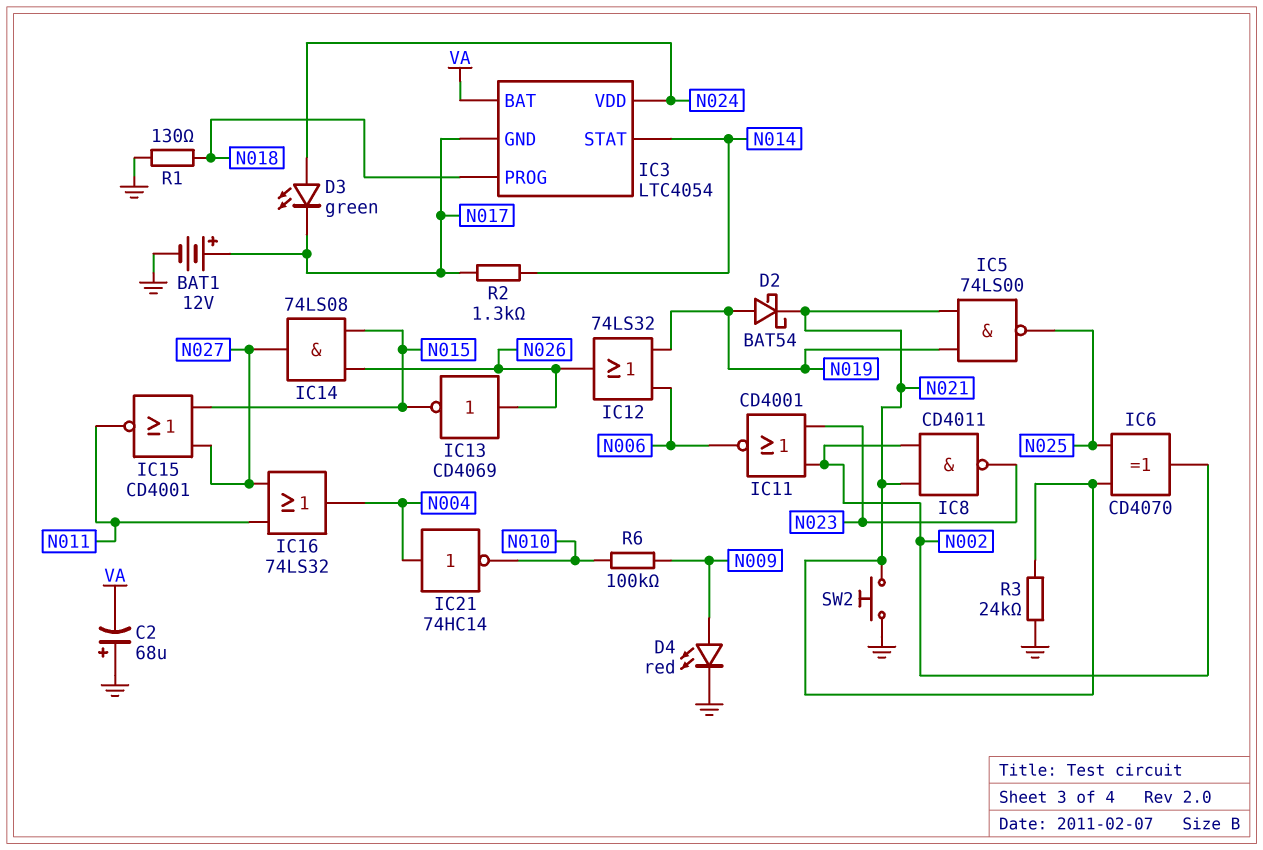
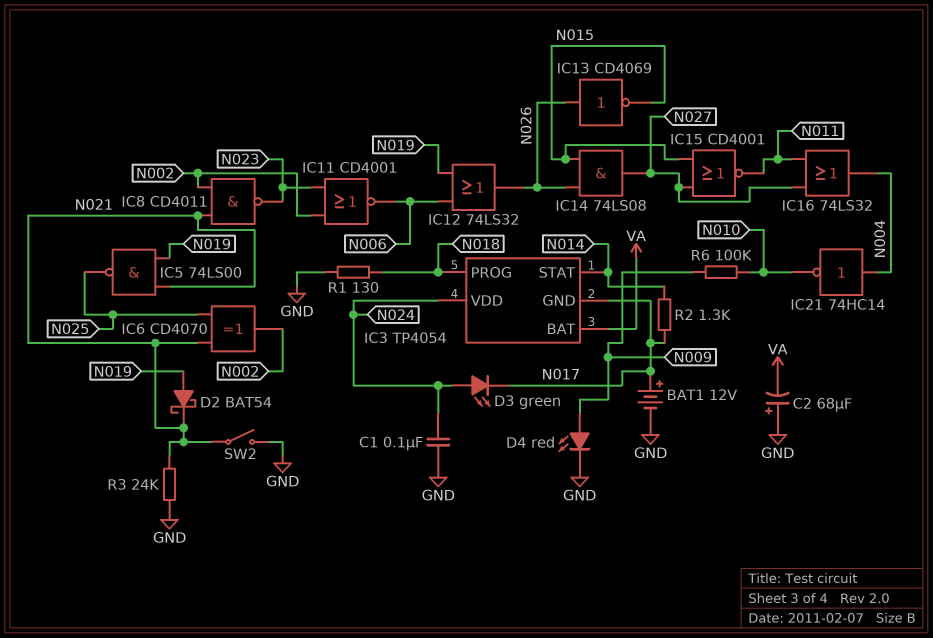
C1: none -> 100nF (GND, N024)
IC3: LTC4054 -> TP4054
SW2: button (GND, N021) -> switch (GND, N021)

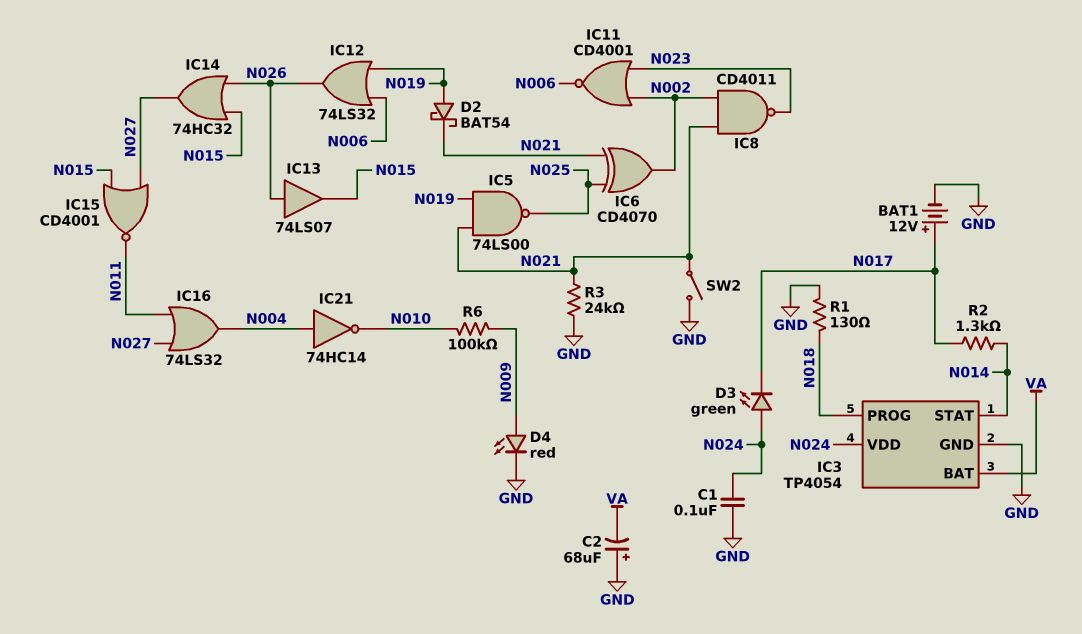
IC3 pin GND: N017 -> GND
IC13: NOT CD4069 (in N026, out N015) -> buffer 74LS07 (in N026, out N015)
IC14: AND 74LS08 (in N015, in N026, out N027) -> OR 74HC32 (in N015, in N026, out N027)

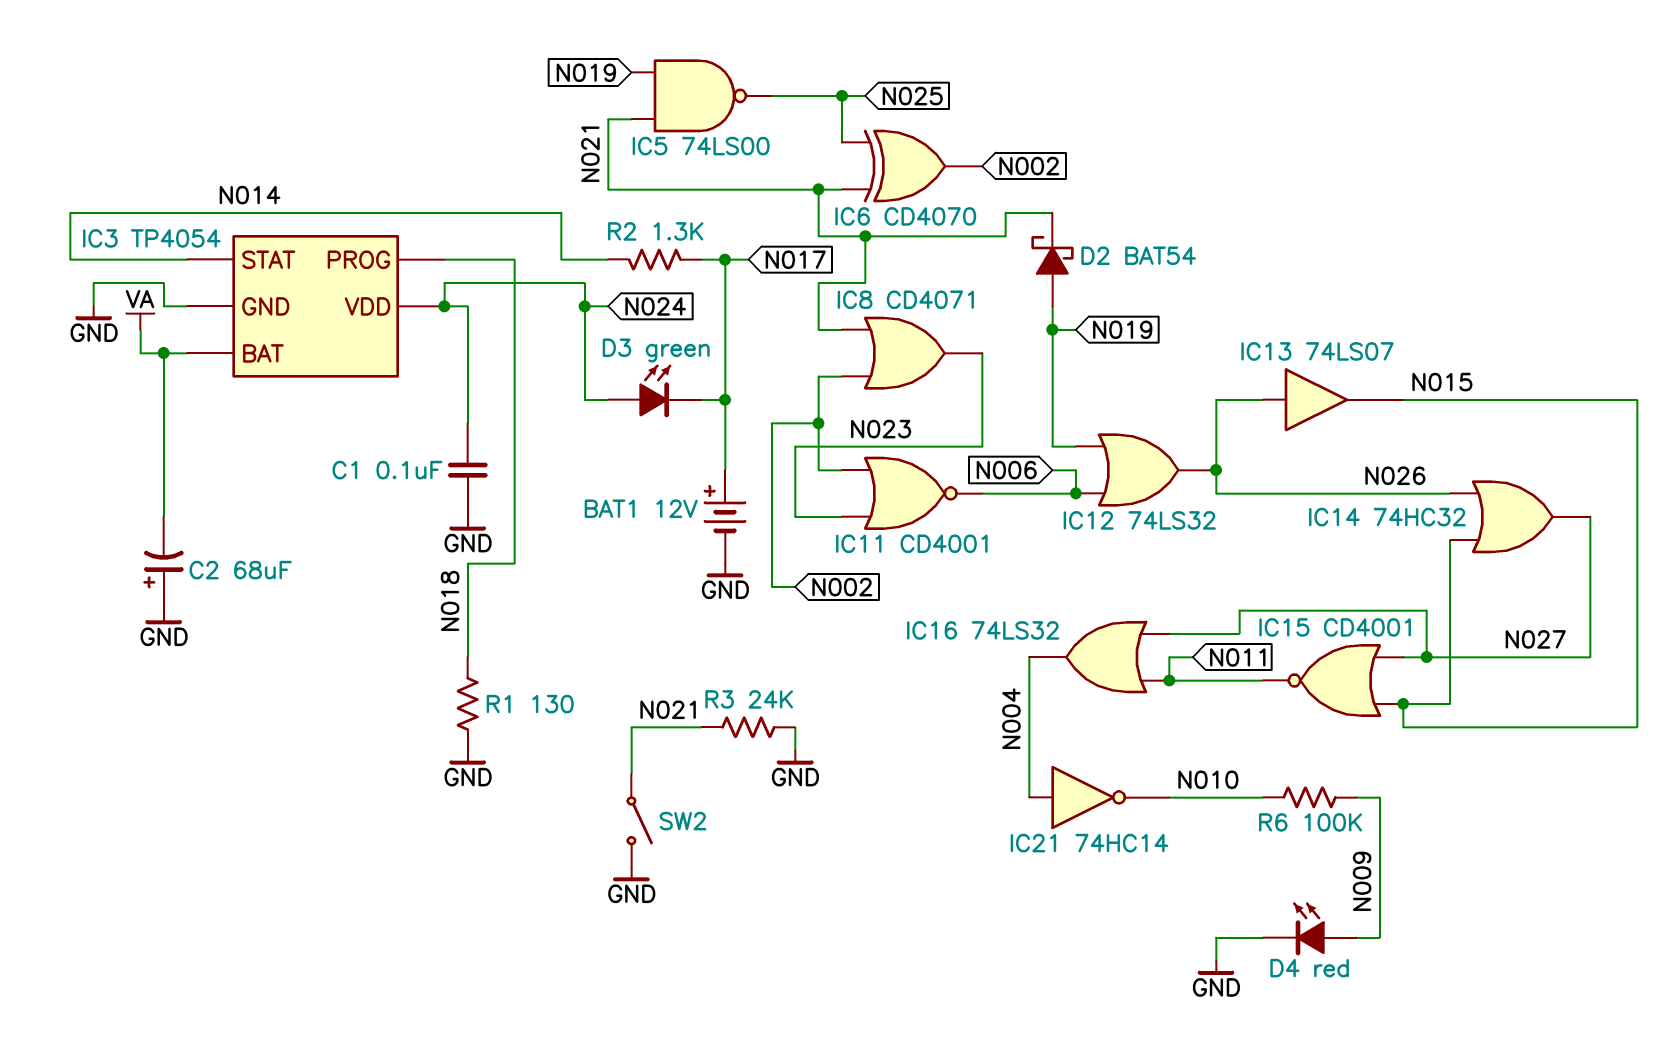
IC8: NAND CD4011 (in N002, in N021, out N023) -> OR CD4071 (in N002, in N021, out N023)

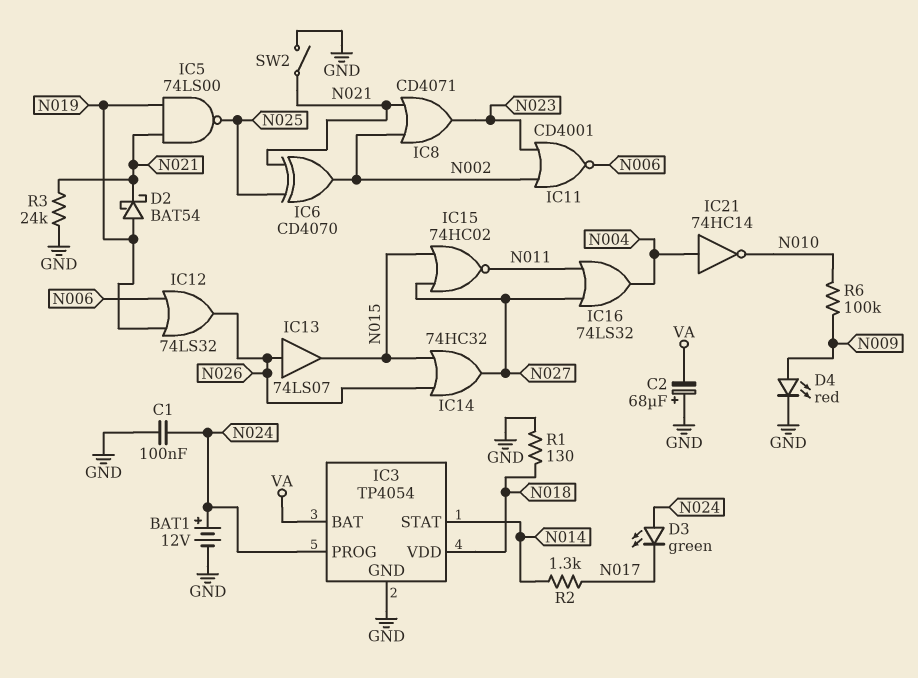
BAT1: 12V (plus N017, minus GND) -> 12V (plus N024, minus GND)
IC3 pin PROG: N018 -> N024
IC3 pin VDD: N024 -> N018
IC15: NOR CD4001 (in N015, in N027, out N011) -> NOR 74HC02 (in N015, in N027, out N011)

